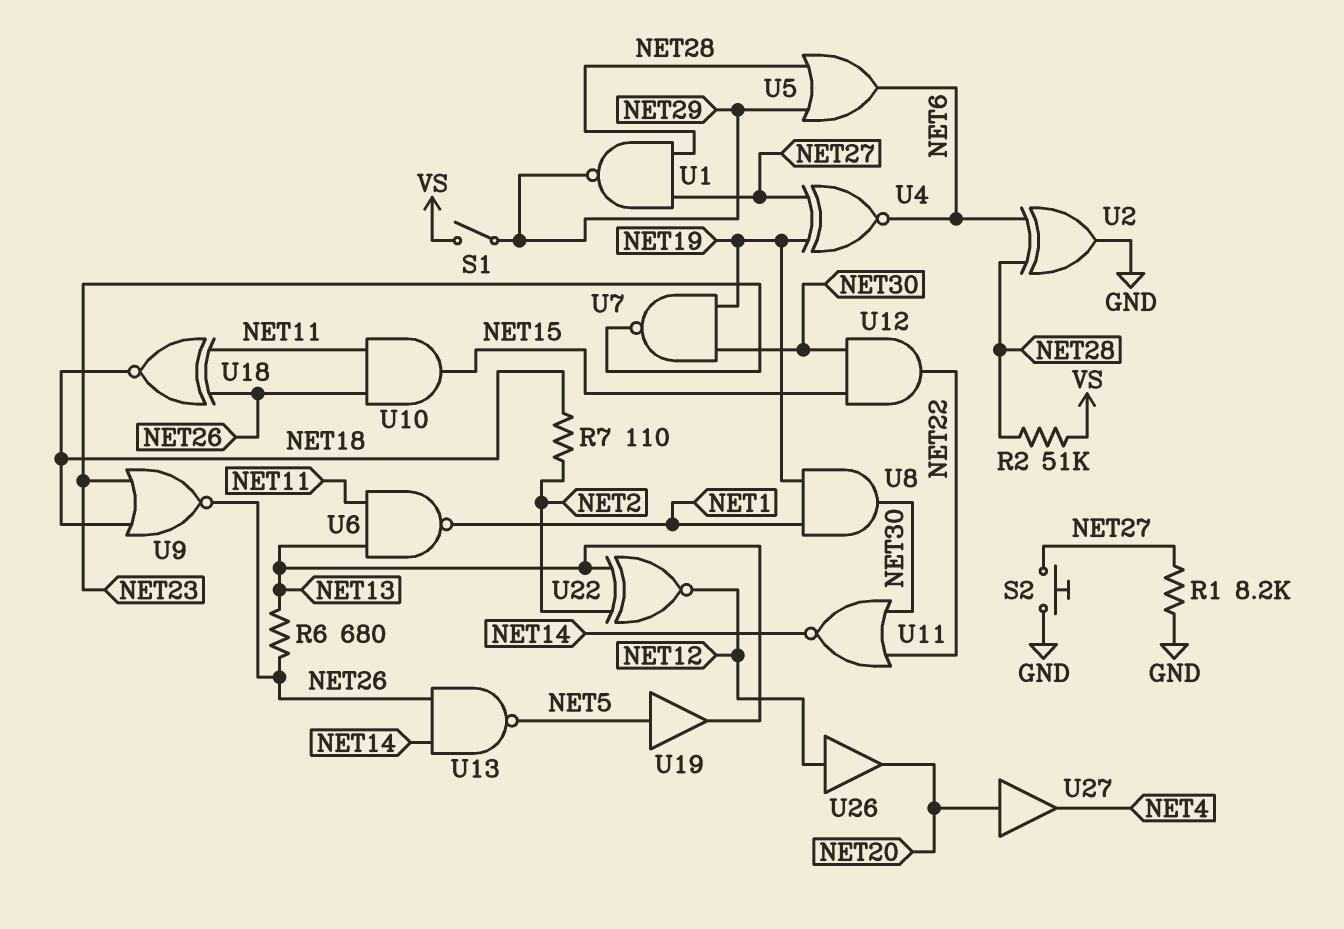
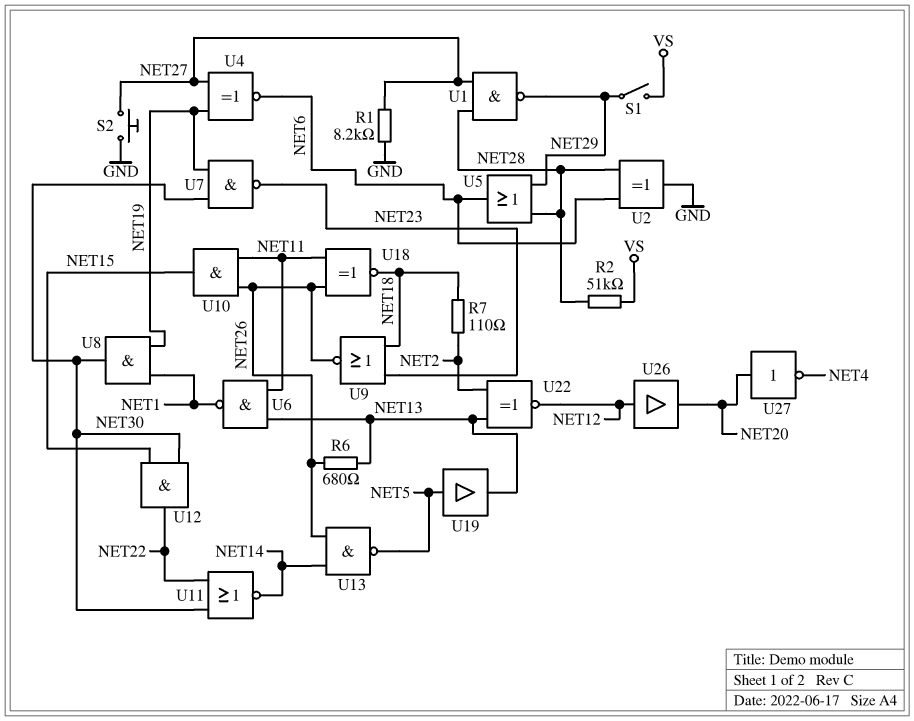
U27: buffer (in NET20, out NET4) -> NOT (in NET20, out NET4)

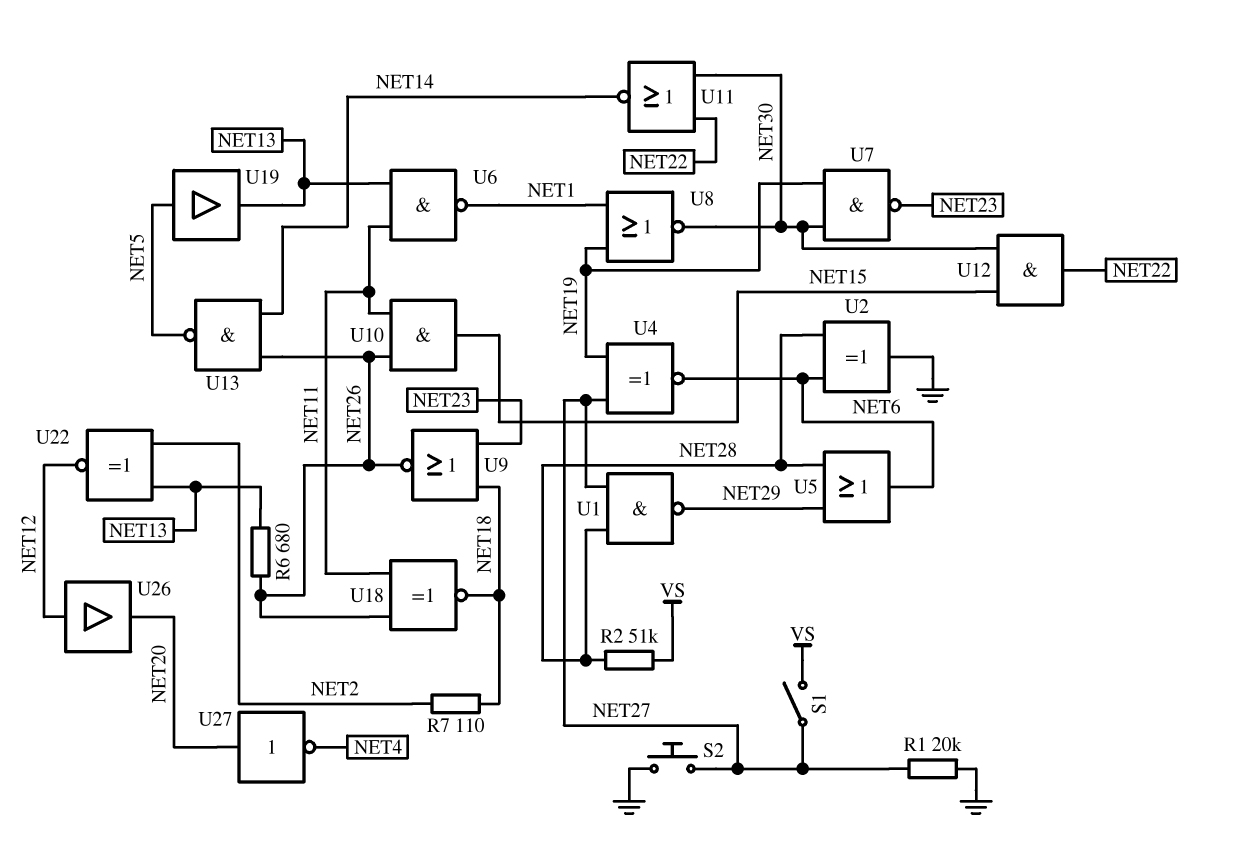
R1: 8.2k (GND, NET27) -> 20k (GND, NET27)
S1: switch (NET29, VS) -> switch (NET27, VS)
U8: AND (in NET1, in NET19, out NET30) -> NOR (in NET1, in NET19, out NET30)

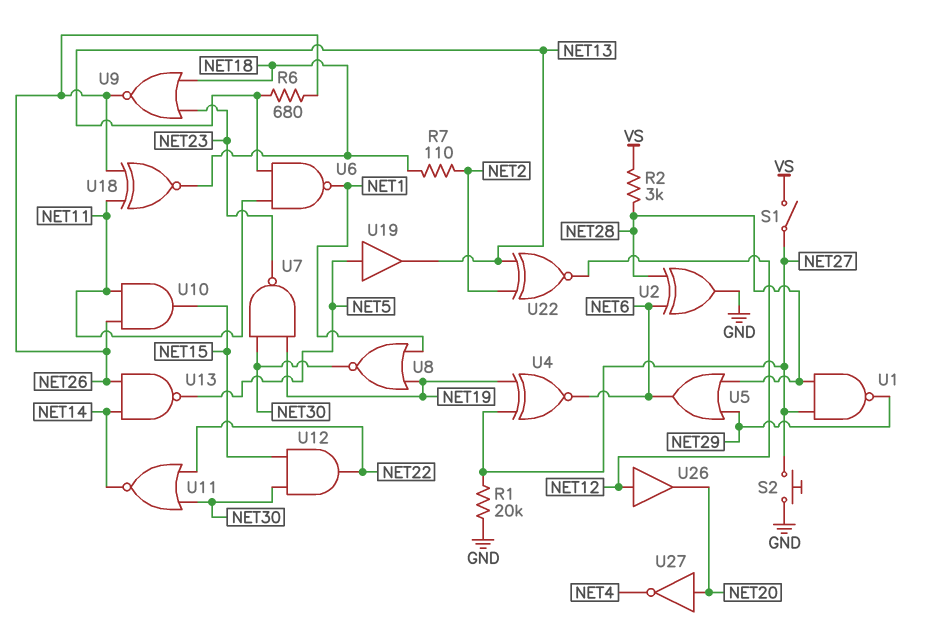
R2: 51k (NET28, VS) -> 3k (NET28, VS)

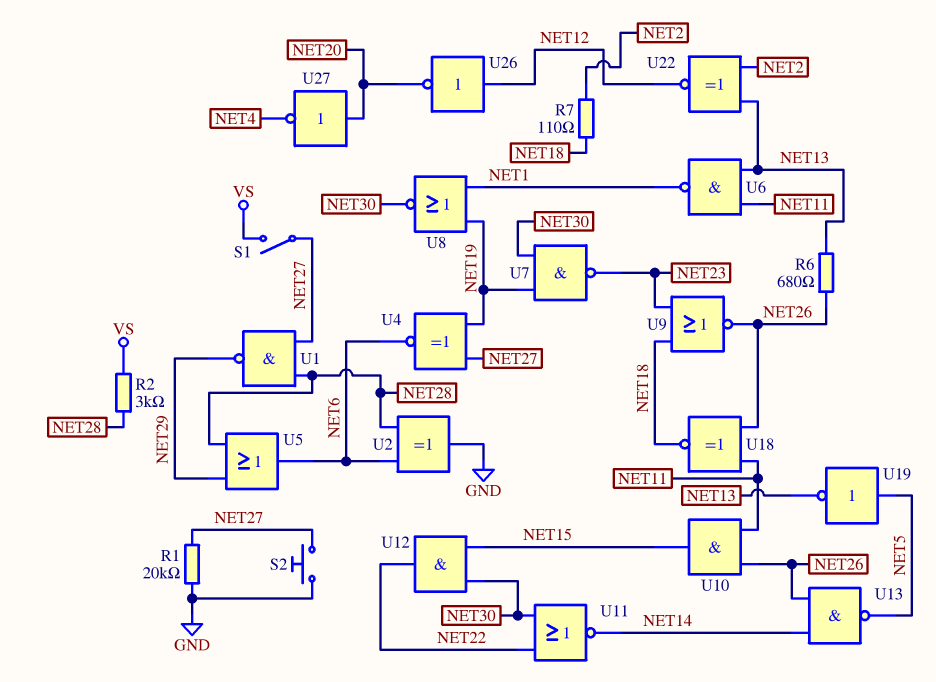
U19: buffer (in NET5, out NET13) -> NOT (in NET5, out NET13)
U26: buffer (in NET12, out NET20) -> NOT (in NET12, out NET20)

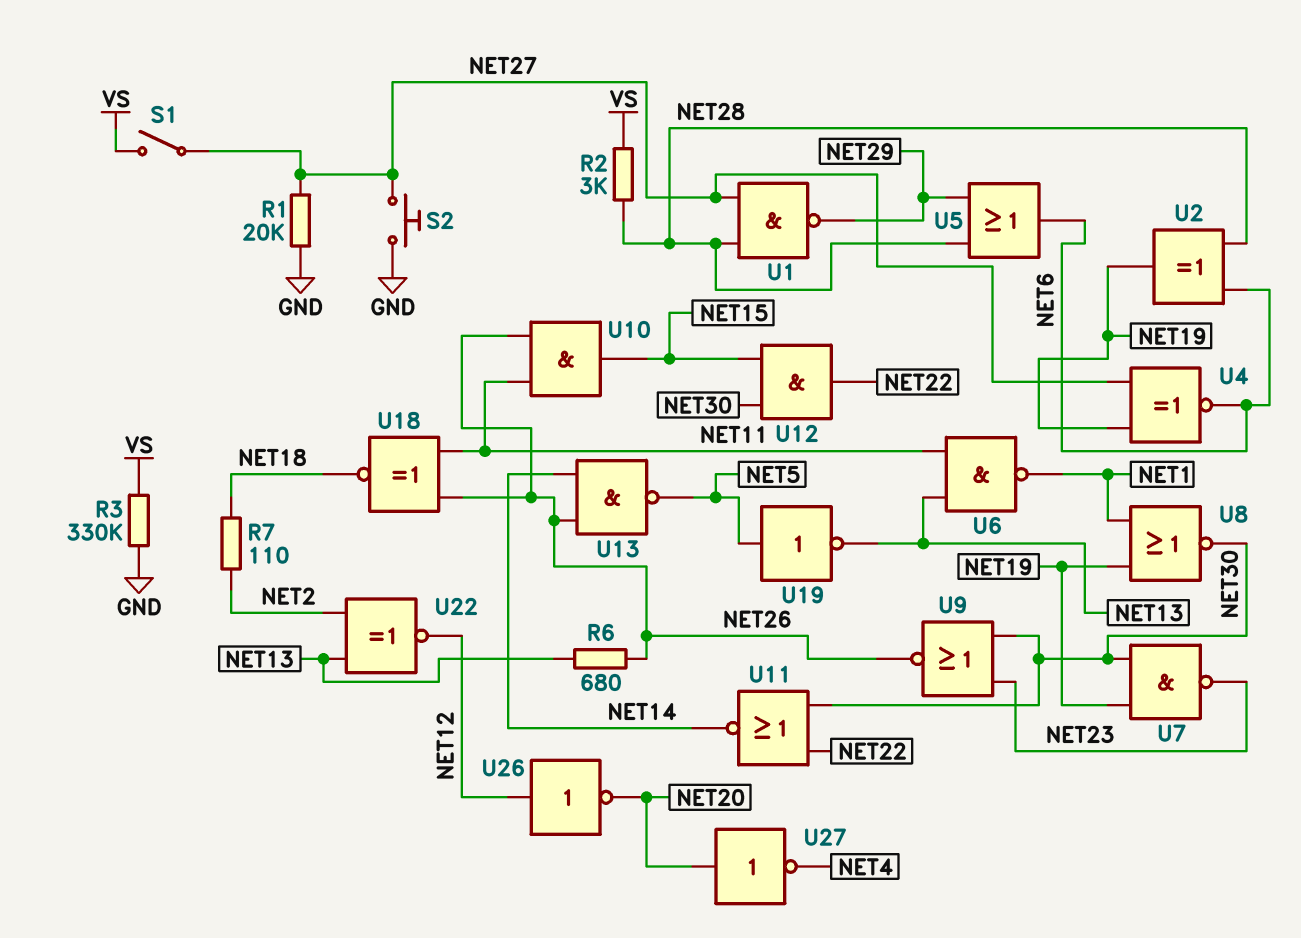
R3: none -> 330k (GND, VS)
U2: XOR (in NET6, in NET28, out GND) -> XOR (in NET6, in NET28, out NET19)
U9: NOR (in NET18, in NET23, out NET26) -> NOR (in NET23, in NET30, out NET26)

